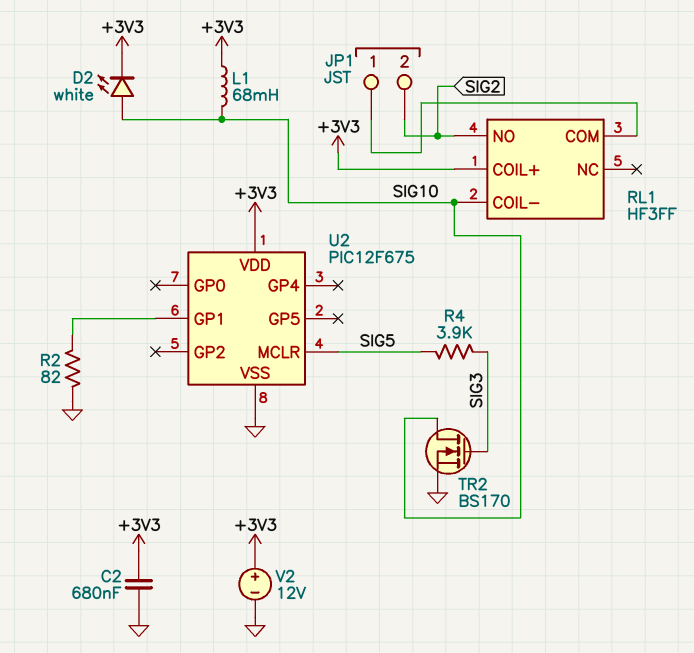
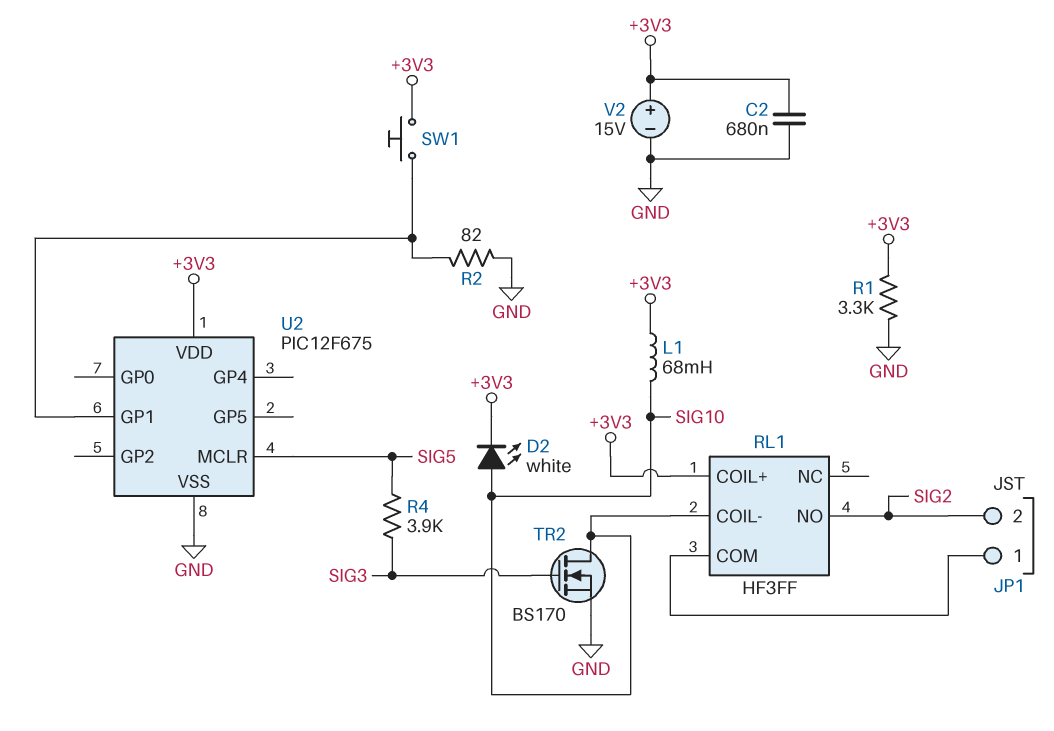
R1: none -> 3.3k (+3V3, GND)
SW1: none -> button (+3V3, U2/GP1)
V2: 12V (plus +3V3, minus GND) -> 15V (plus +3V3, minus GND)

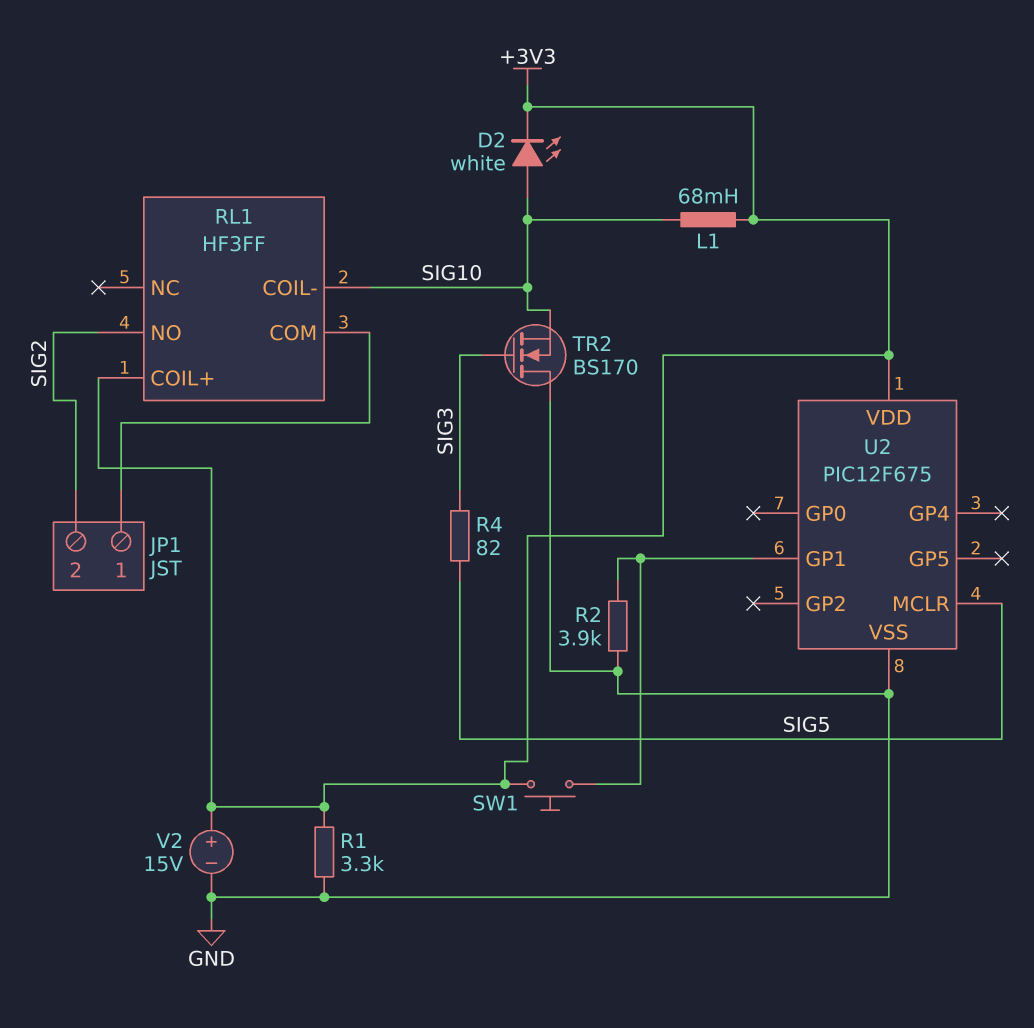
C2: 680nF (+3V3, GND) -> none
R2: 82 (GND, U2/GP1) -> 3.9k (GND, U2/GP1)
R4: 3.9k (SIG3, SIG5) -> 82 (SIG3, SIG5)
TR2: NMOS BS170 (G SIG3, D SIG10, S GND) -> NMOS BS170 (G SIG3, D GND, S SIG10)

